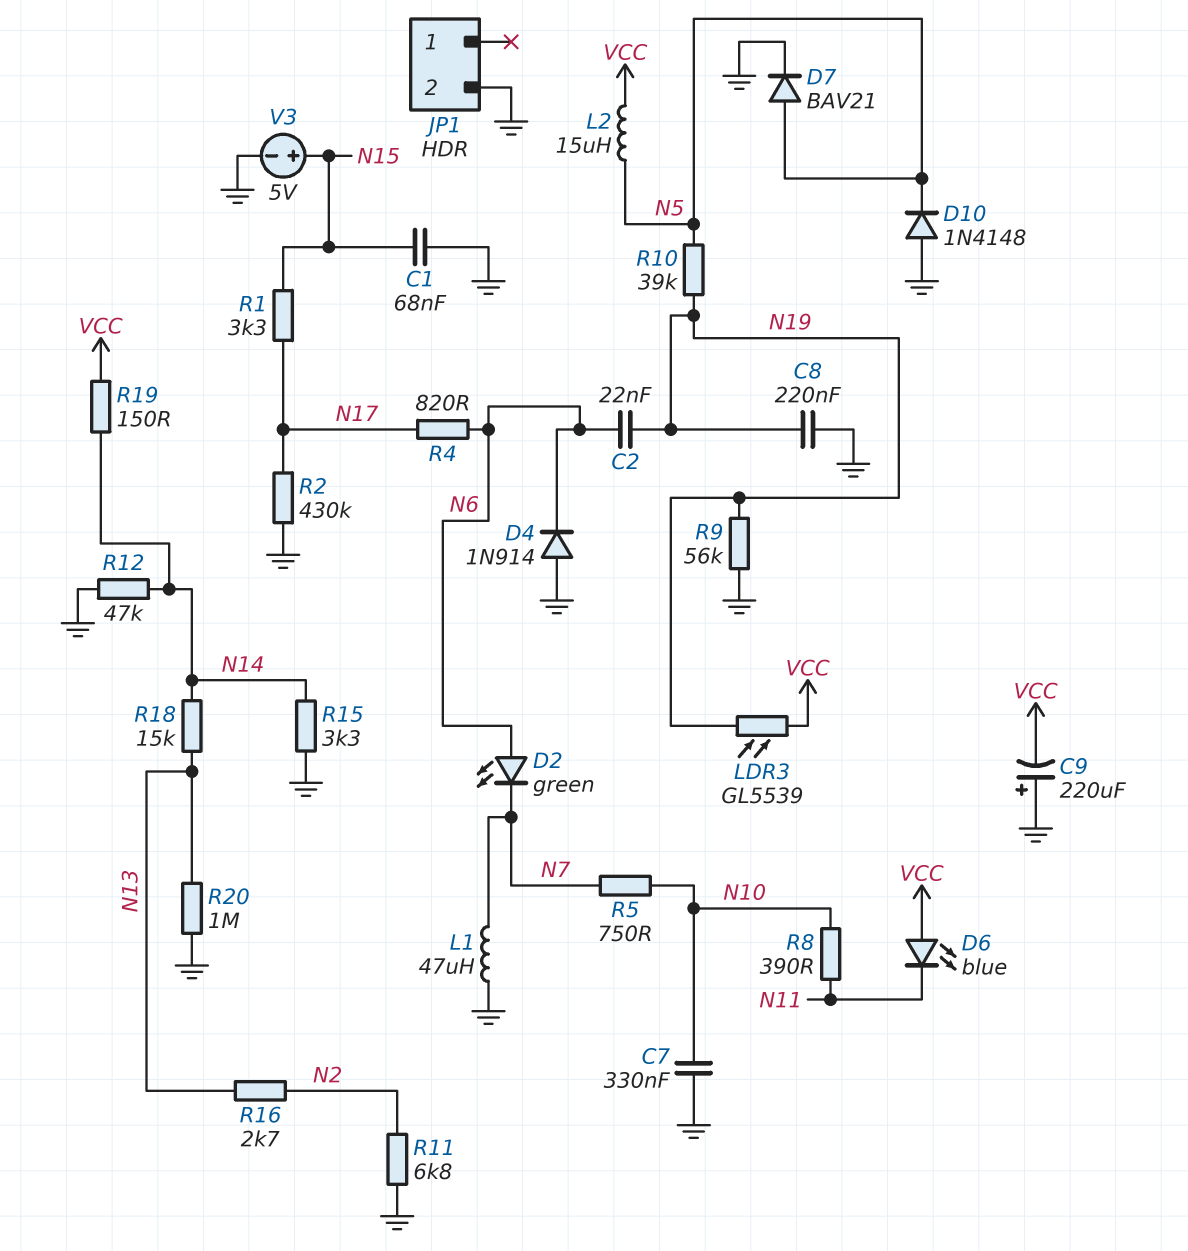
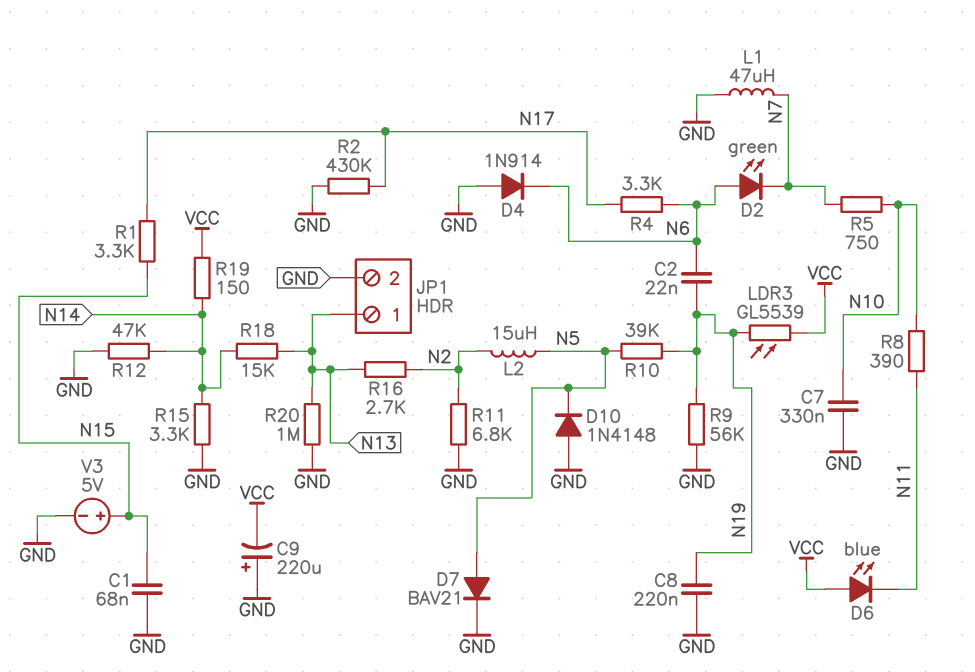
JP1 pin 1: none -> N13
L2: 15uH (N5, VCC) -> 15uH (N2, N5)
R4: 820 (N6, N17) -> 3.3k (N6, N17)

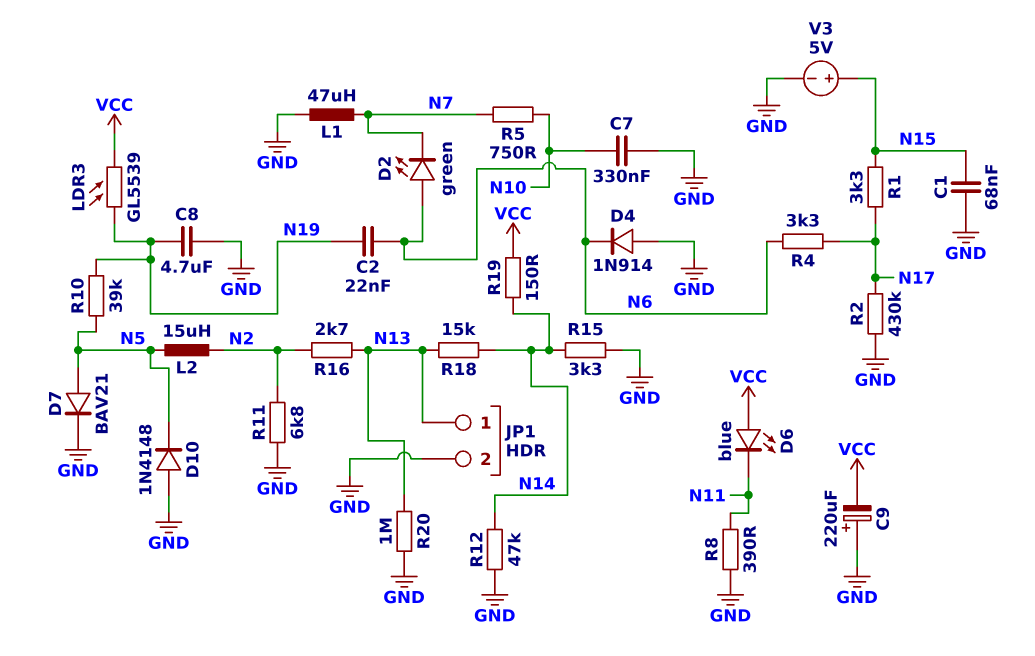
C8: 220nF (GND, N19) -> 4.7uF (GND, N19)
R8: 390 (N10, N11) -> 390 (GND, N11)
R9: 56k (GND, N19) -> none

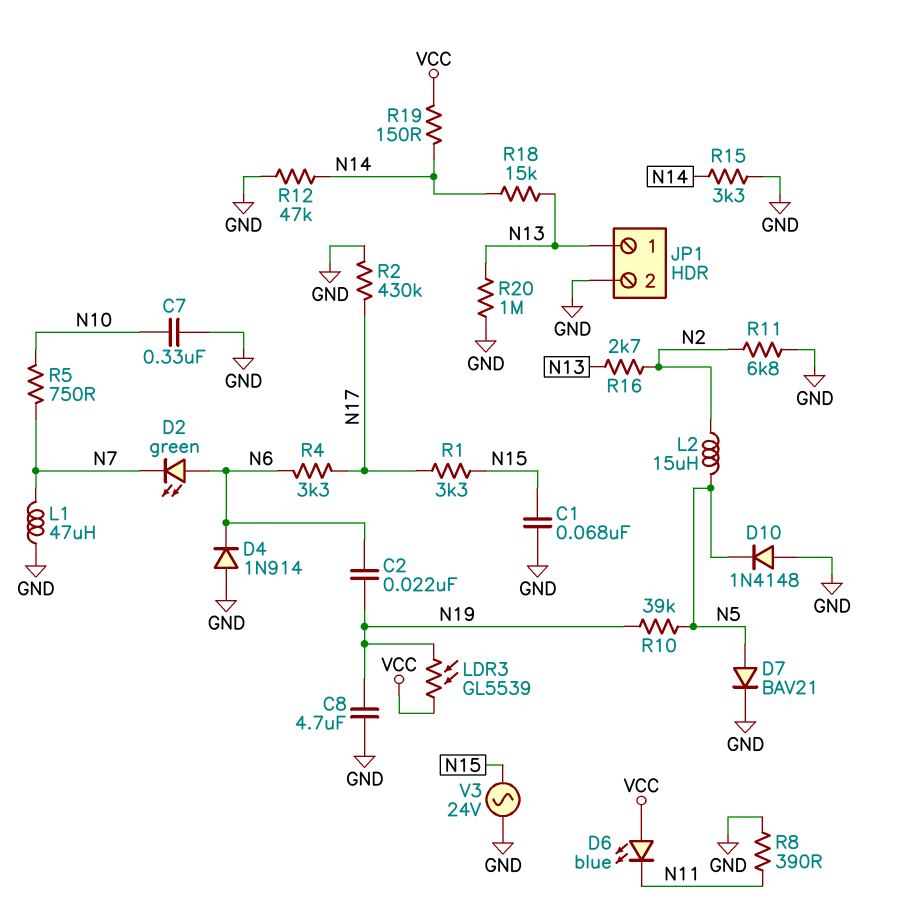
C9: 220uF (plus GND, minus VCC) -> none
V3: 5V (plus N15, minus GND) -> AC 24V (GND, N15)

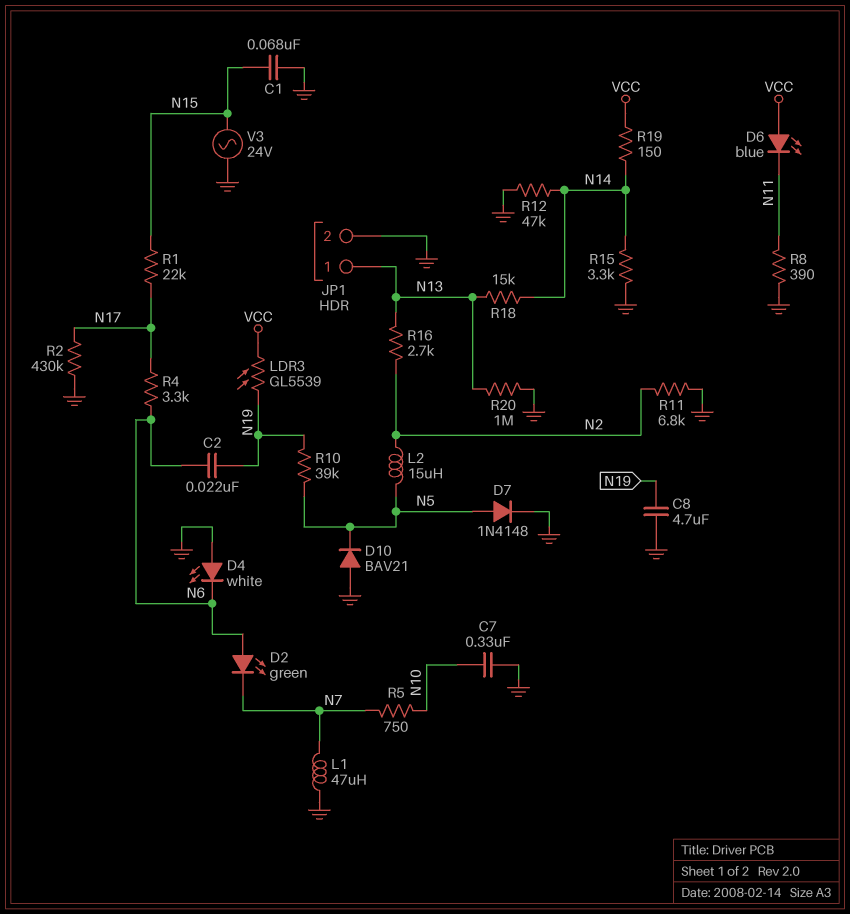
D4: diode 1N914 (A GND, K N6) -> LED white (A GND, K N6)
D7: diode BAV21 (A N5, K GND) -> diode 1N4148 (A N5, K GND)
D10: diode 1N4148 (A GND, K N5) -> diode BAV21 (A GND, K N5)
R1: 3.3k (N15, N17) -> 22k (N15, N17)

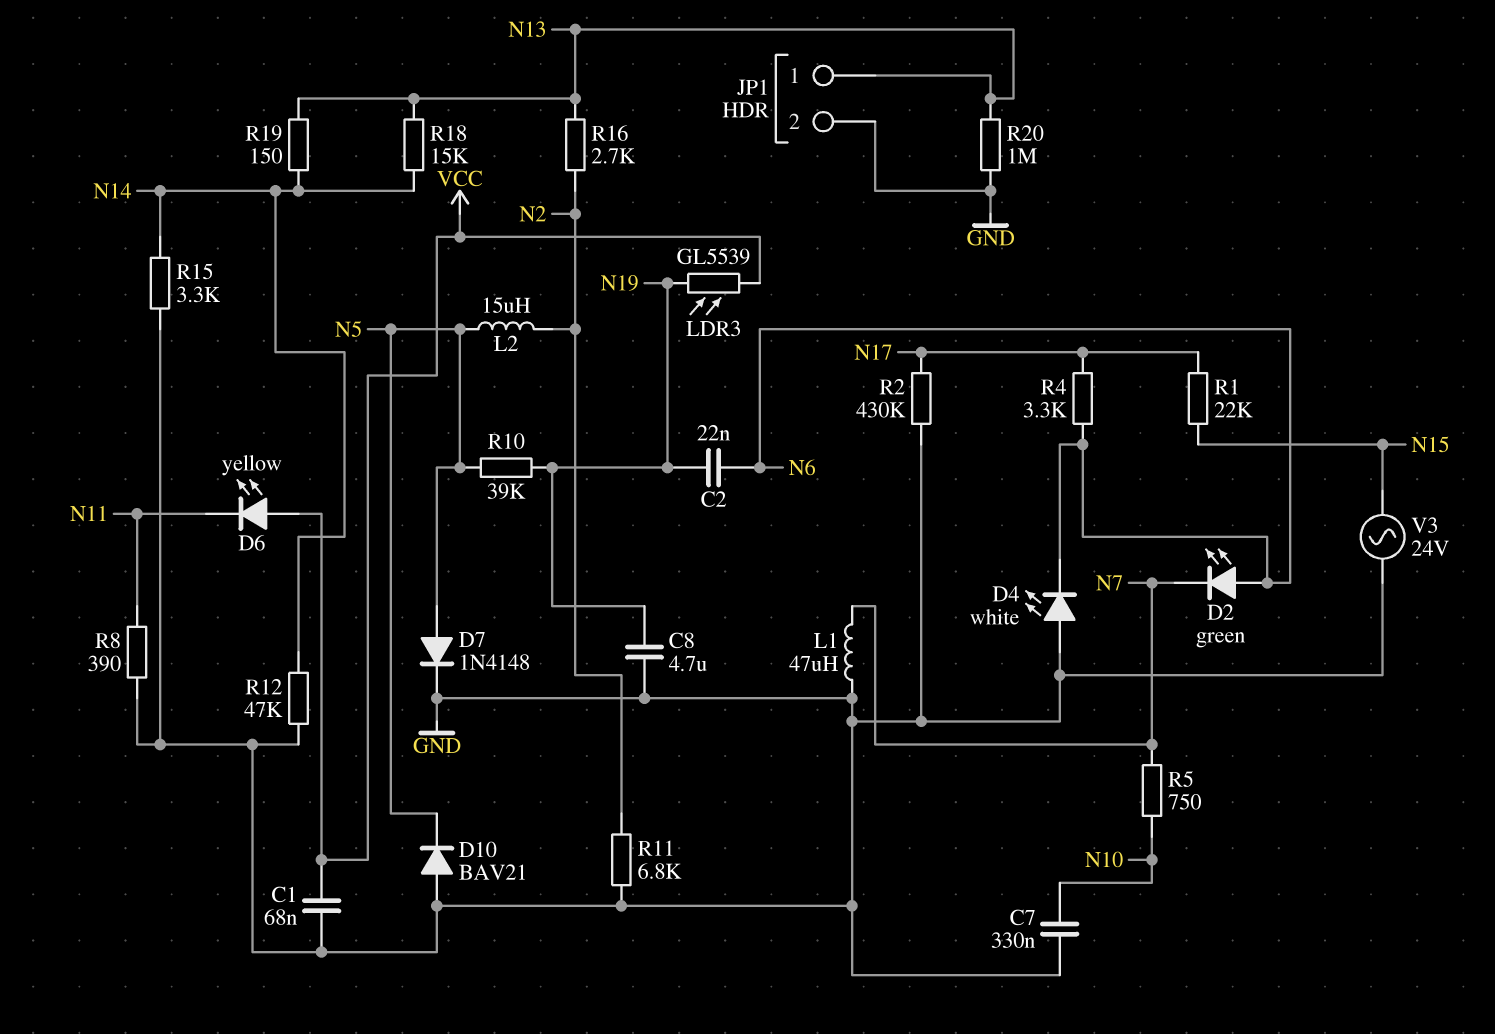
C1: 68nF (GND, N15) -> 68nF (GND, VCC)
D6: LED blue (A VCC, K N11) -> LED yellow (A VCC, K N11)
R19: 150 (N14, VCC) -> 150 (N13, N14)

